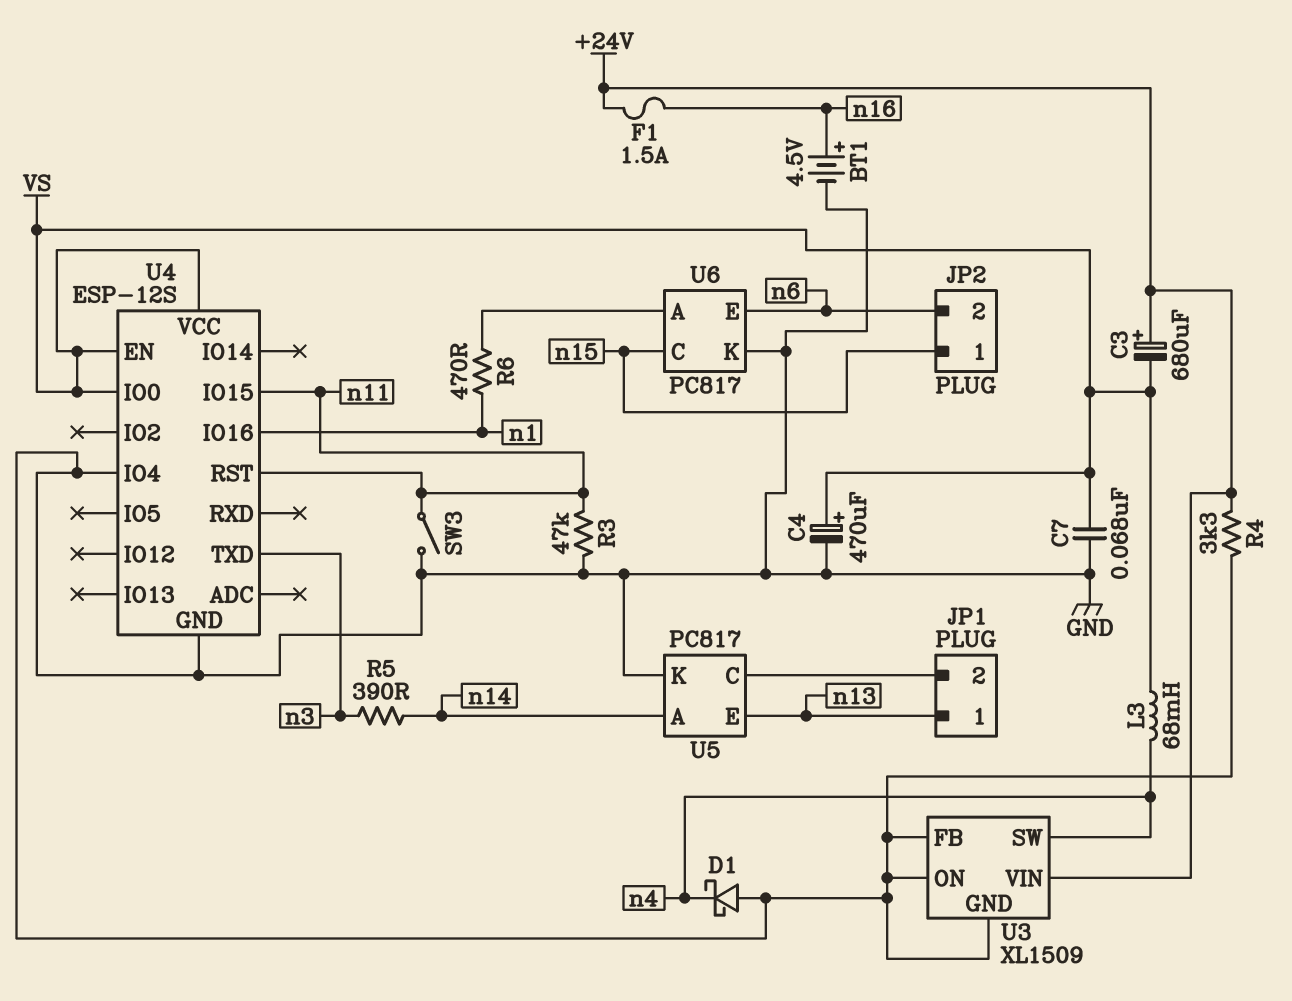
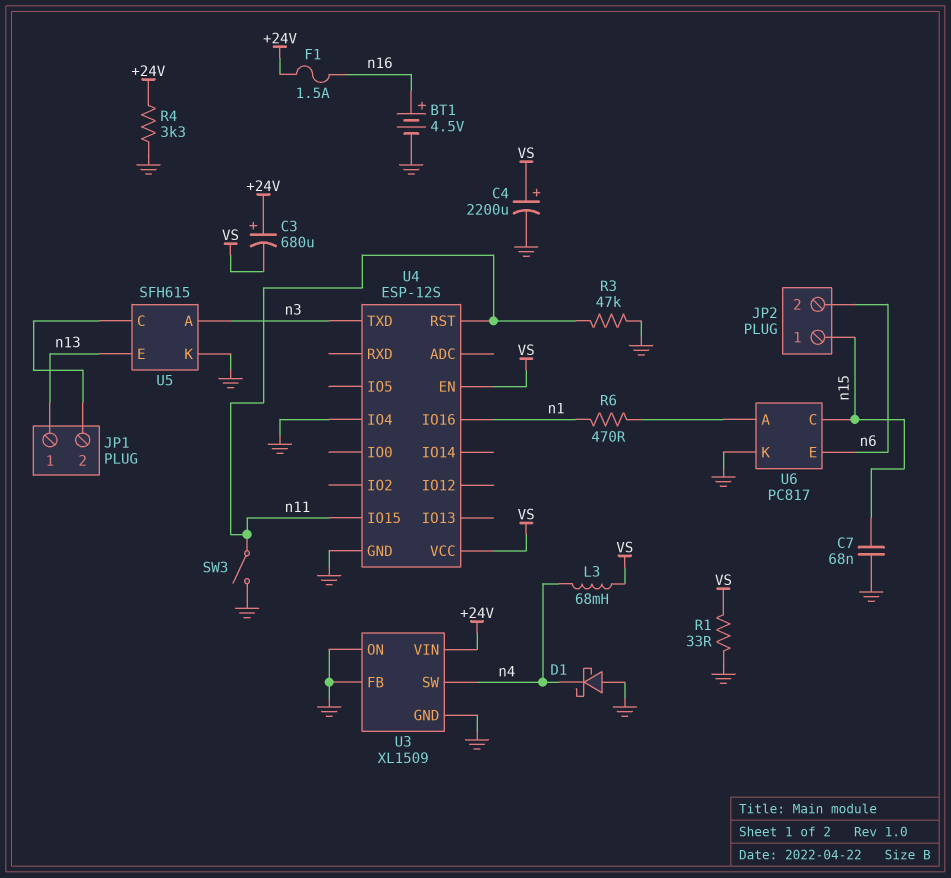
C4: 470uF (plus VS, minus GND) -> 2200uF (plus VS, minus GND)
C7: 68nF (GND, VS) -> 68nF (GND, n15)
R1: none -> 33 (GND, VS)
R5: 390 (n3, n14) -> none
U4 pin IO0: VS -> none
U5: PC817 -> SFH615
U5 pin A: n14 -> n3

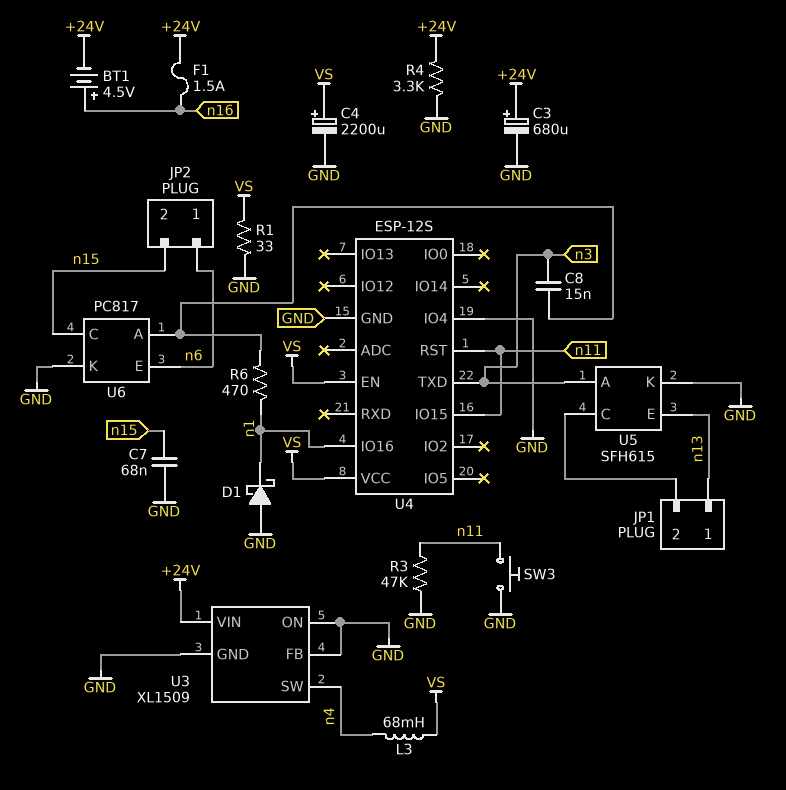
BT1: 4.5V (plus n16, minus GND) -> 4.5V (plus n16, minus +24V)
C3: 680uF (plus +24V, minus VS) -> 680uF (plus +24V, minus GND)
C8: none -> 15nF (U6/A, n3)
D1: schottky (A GND, K n4) -> schottky (A GND, K n1)
JP2 pin 1: n15 -> n6
JP2 pin 2: n6 -> n15
SW3: switch (GND, n11) -> button (GND, n11)

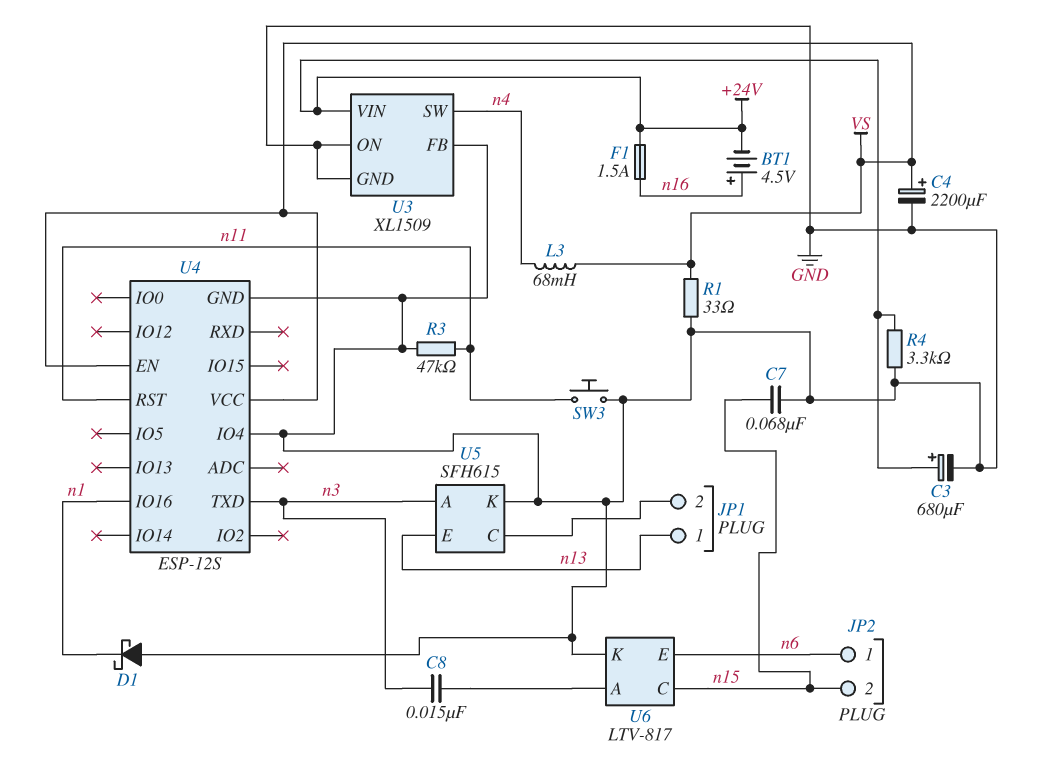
R6: 470 (U6/A, n1) -> none
U4 pin IO15: n11 -> none
U6: PC817 -> LTV-817

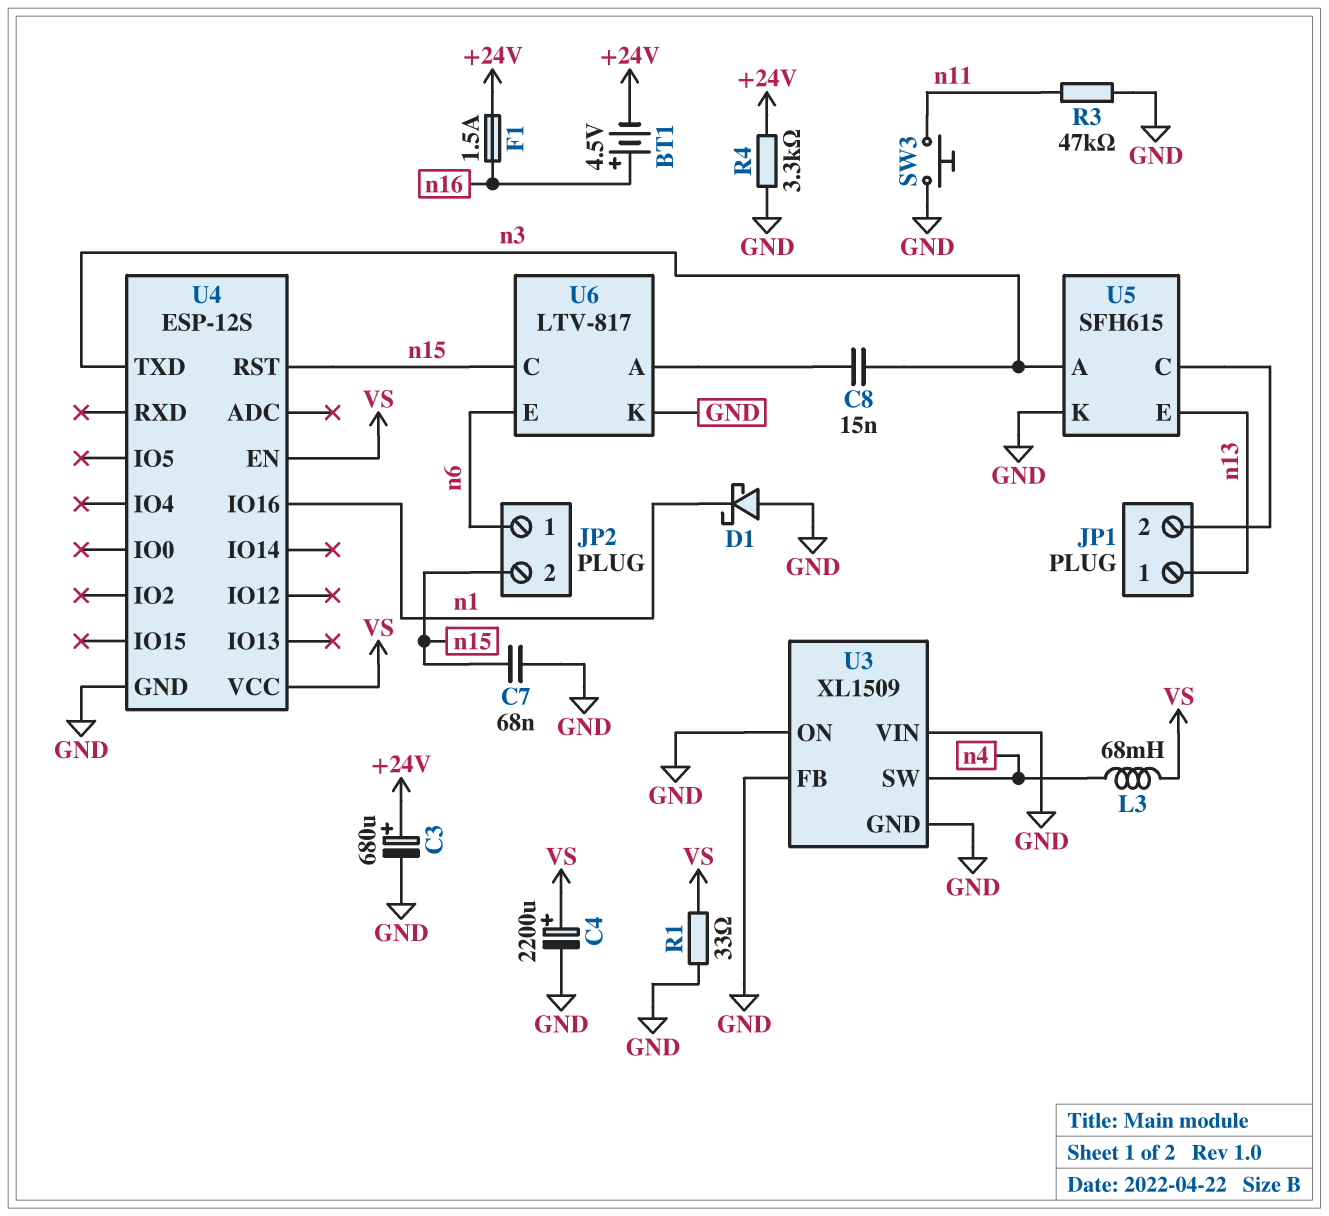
U3 pin VIN: +24V -> GND
U4 pin IO4: GND -> none
U4 pin RST: n11 -> n15

